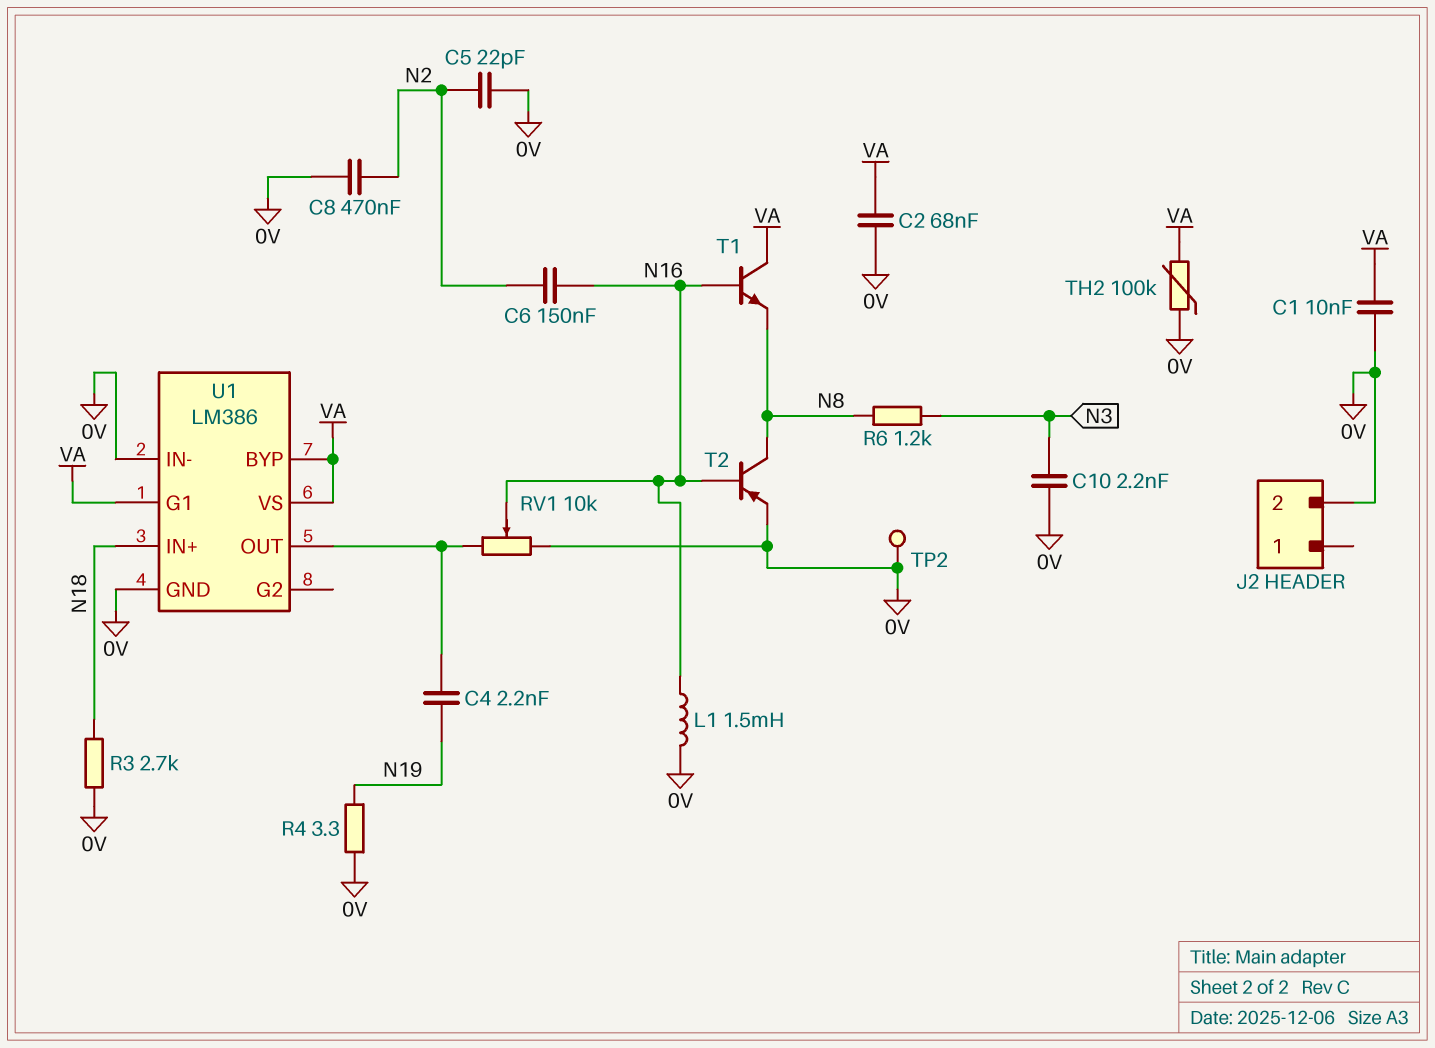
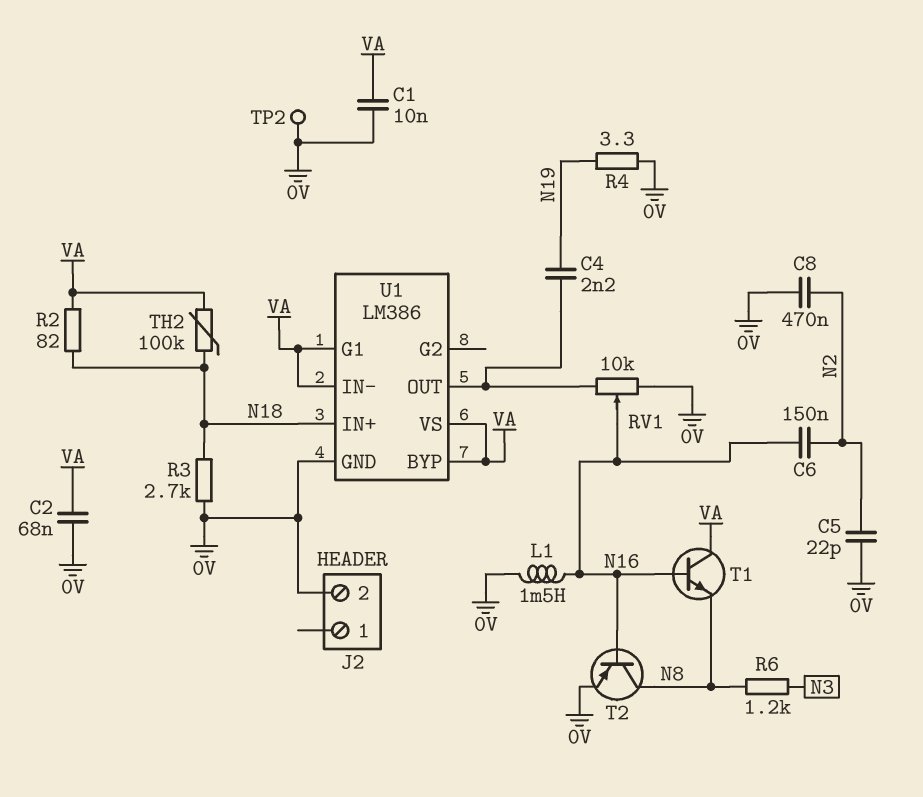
C10: 2.2nF (0V, N3) -> none
R2: none -> 82 (N18, VA)
TH2: 100k (0V, VA) -> 100k (N18, VA)
U1 pin IN-: 0V -> VA

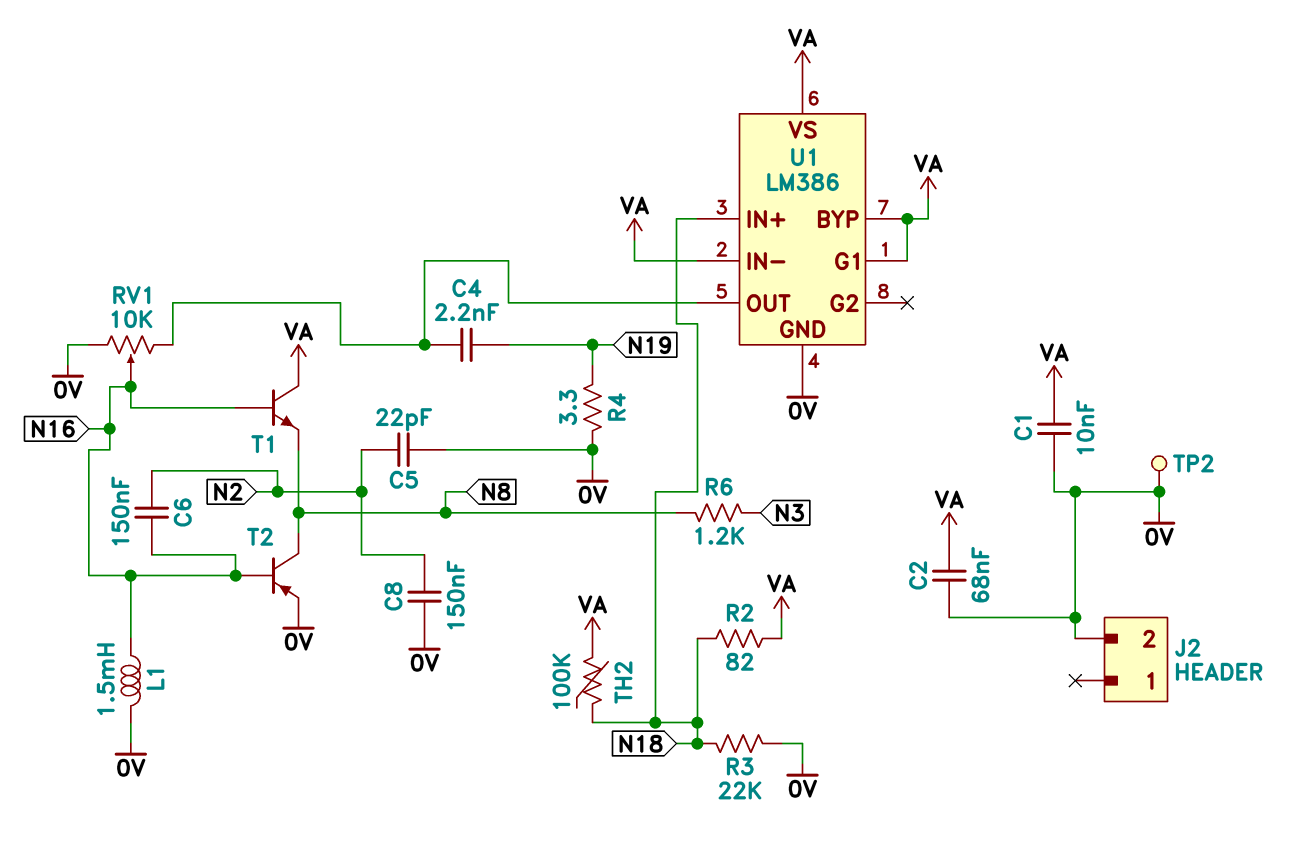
C8: 470nF (0V, N2) -> 150nF (0V, N2)
R3: 2.7k (0V, N18) -> 22k (0V, N18)

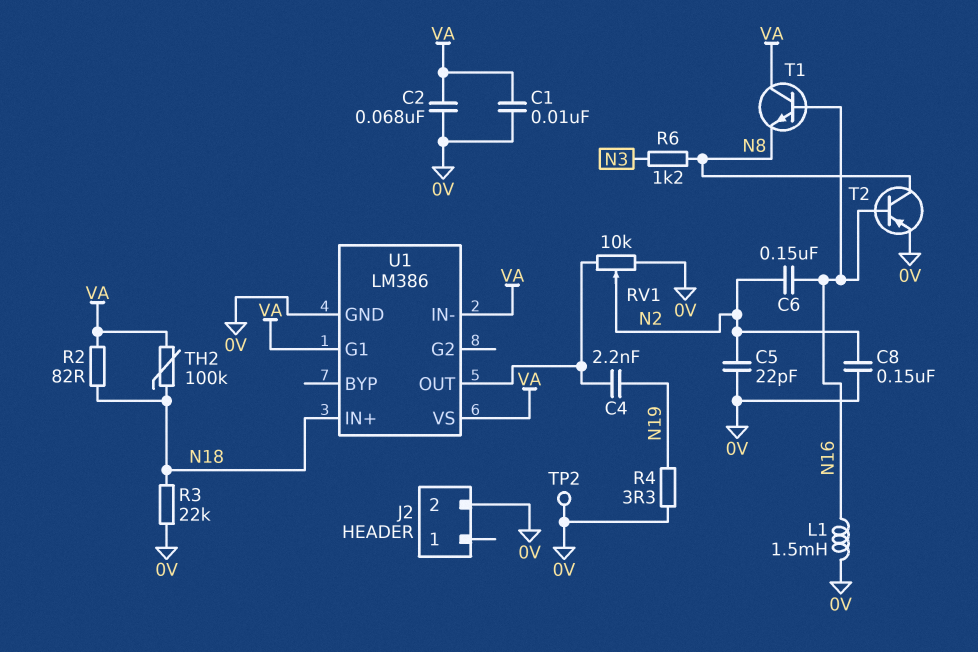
RV1: 10k (0V, U1/OUT, wiper N16) -> 10k (0V, U1/OUT, wiper N2)
U1 pin BYP: VA -> none

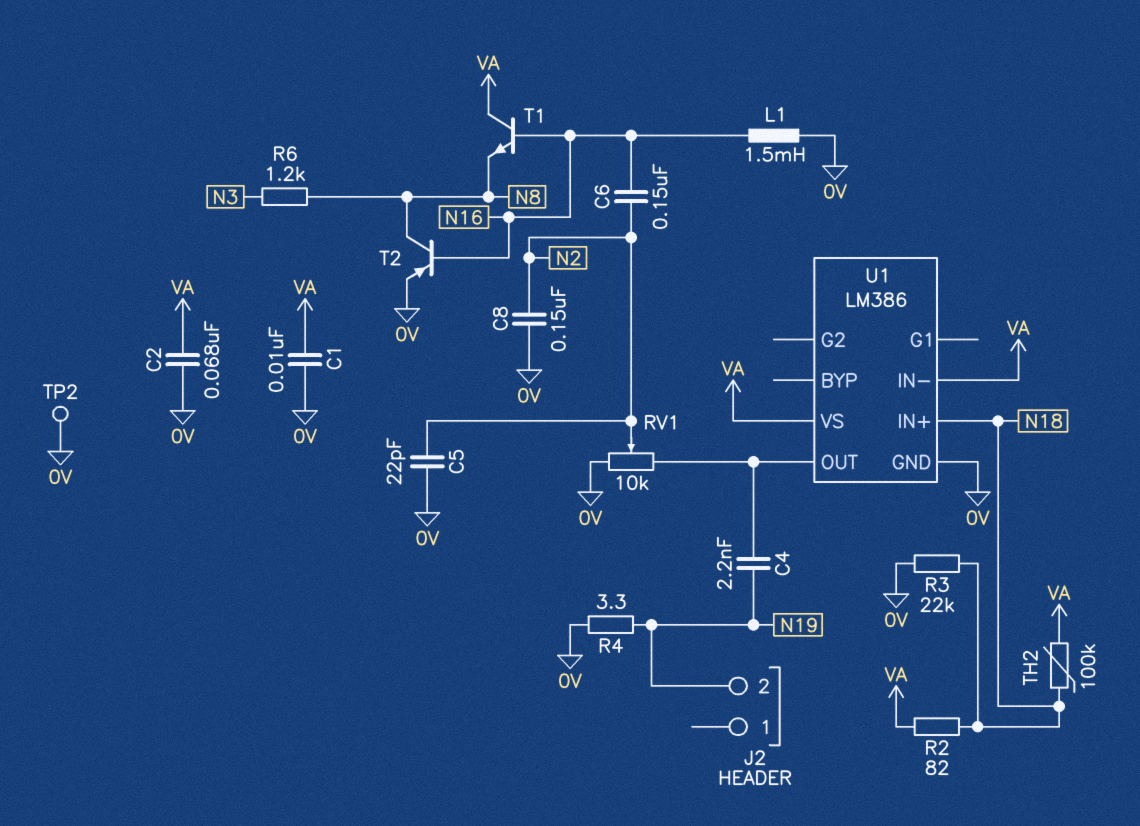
J2 pin 2: 0V -> N19
U1 pin G1: VA -> none

